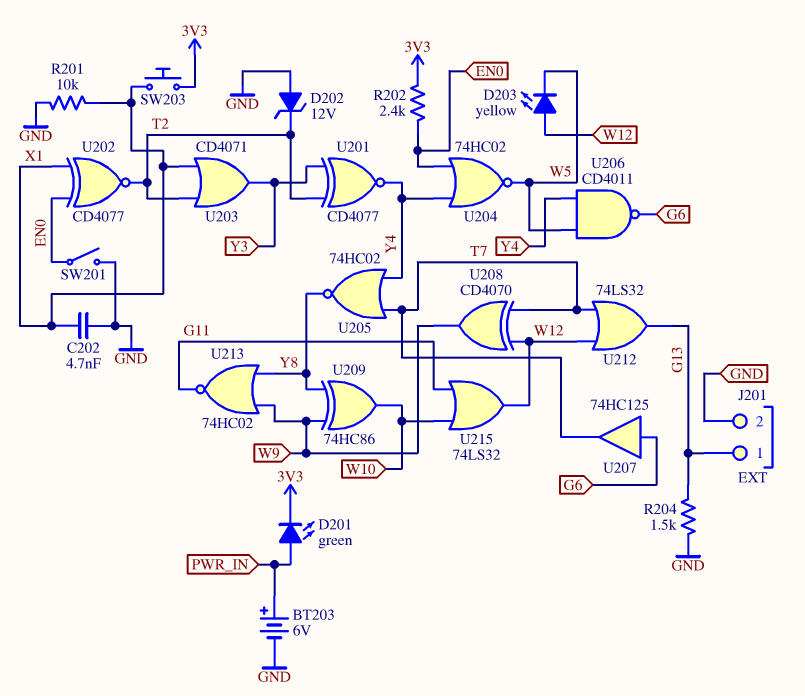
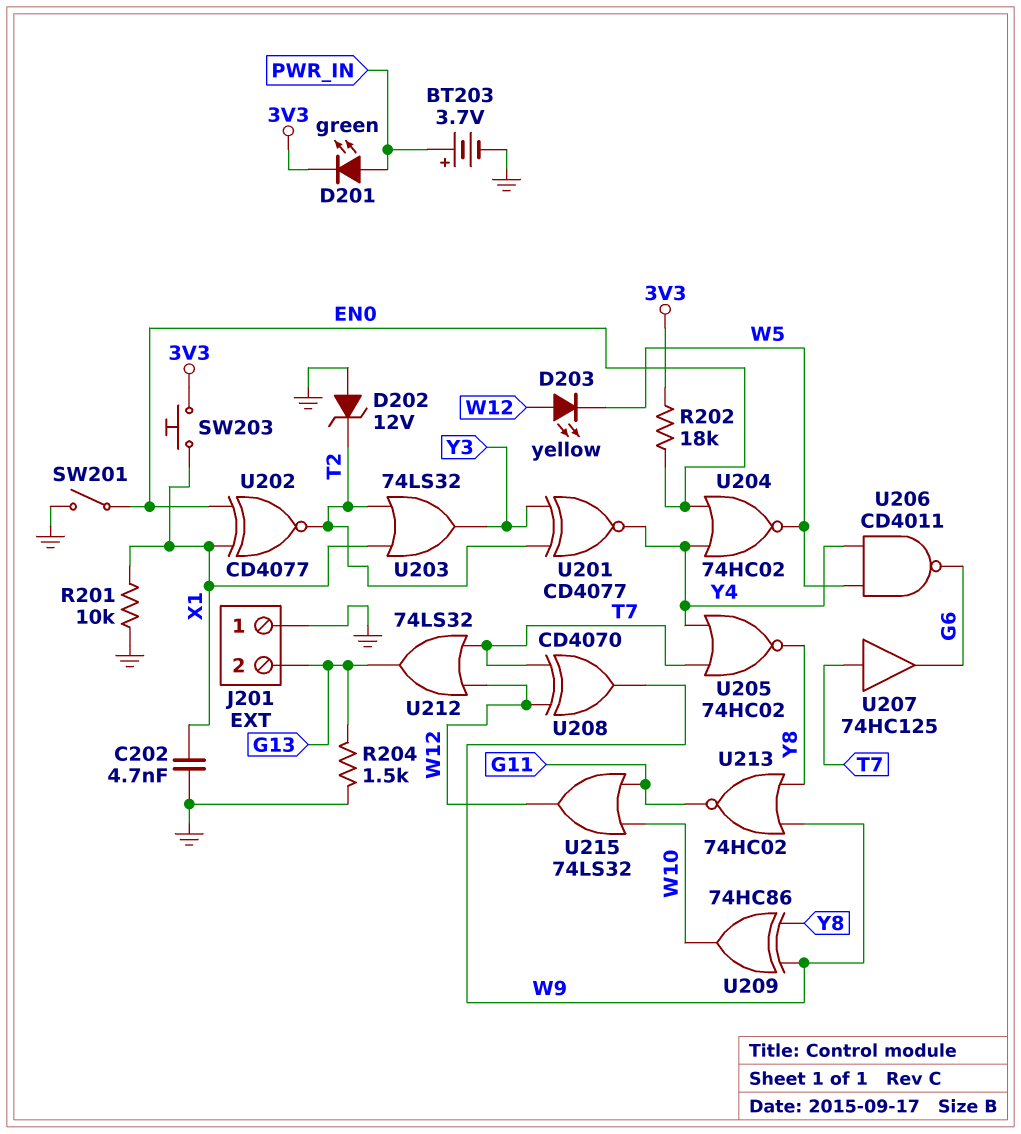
BT203: 6V (plus PWR_IN, minus GND) -> 3.7V (plus PWR_IN, minus GND)
J201 pin 1: G13 -> GND
J201 pin 2: GND -> G13
R202: 2.4k (3V3, EN0) -> 18k (3V3, EN0)
U203: OR CD4071 (in T2, in X1, out Y3) -> OR 74LS32 (in T2, in X1, out Y3)
U207: buffer 74HC125 (in G6, out T7) -> buffer 74HC125 (in T7, out G6)

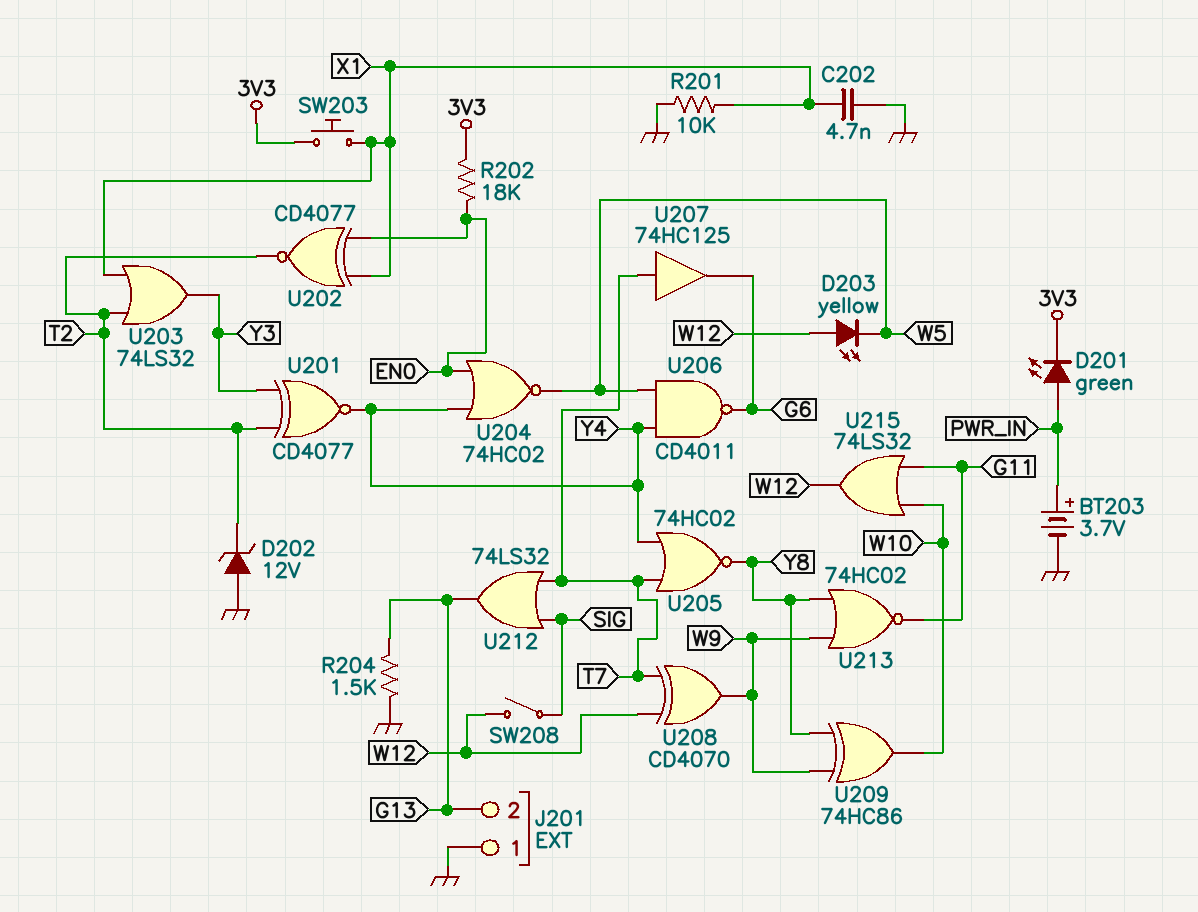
SW201: switch (EN0, GND) -> none
SW208: none -> switch (SIG, W12)
U212: OR 74LS32 (in T7, in W12, out G13) -> OR 74LS32 (in SIG, in T7, out G13)

